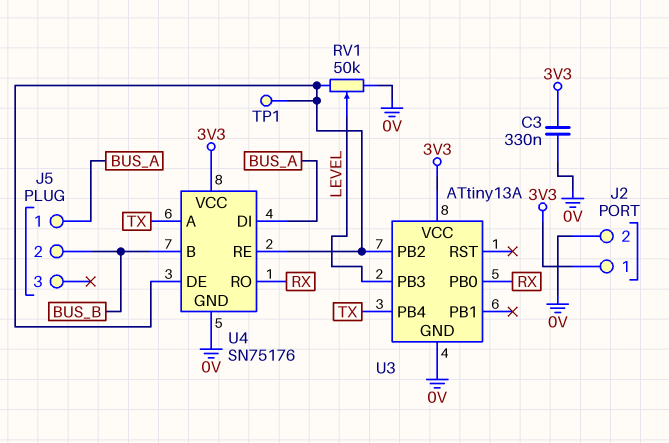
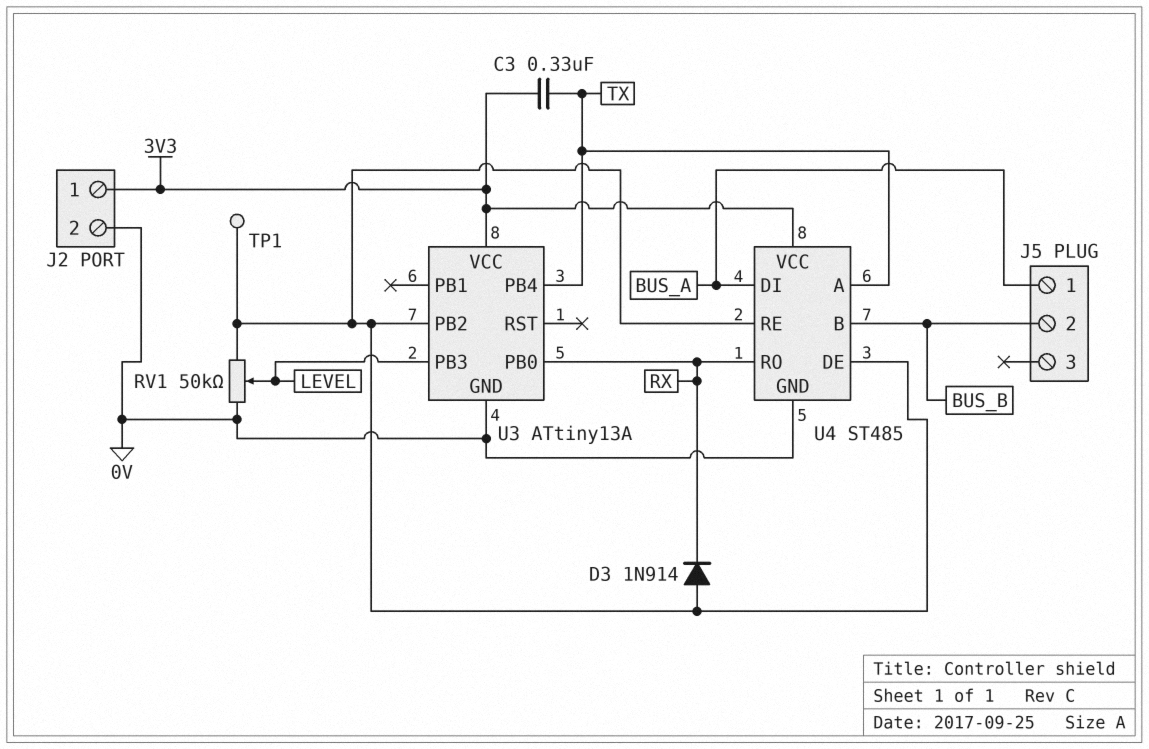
C3: 330nF (0V, 3V3) -> 330nF (3V3, TX)
D3: none -> diode 1N914 (A U3/PB2, K RX)
U4: SN75176 -> ST485

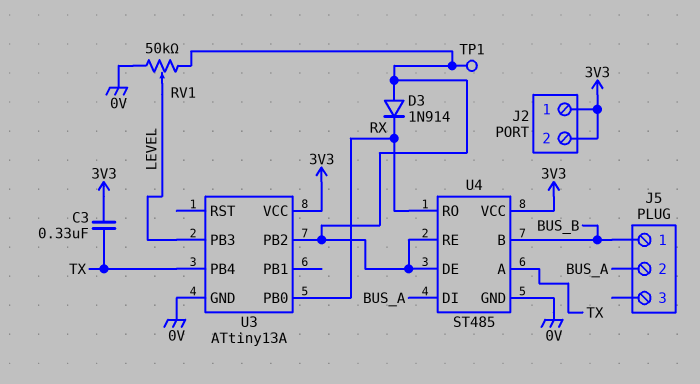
J2 pin 2: 0V -> 3V3
J5 pin 1: BUS_A -> BUS_B
J5 pin 2: BUS_B -> BUS_A

